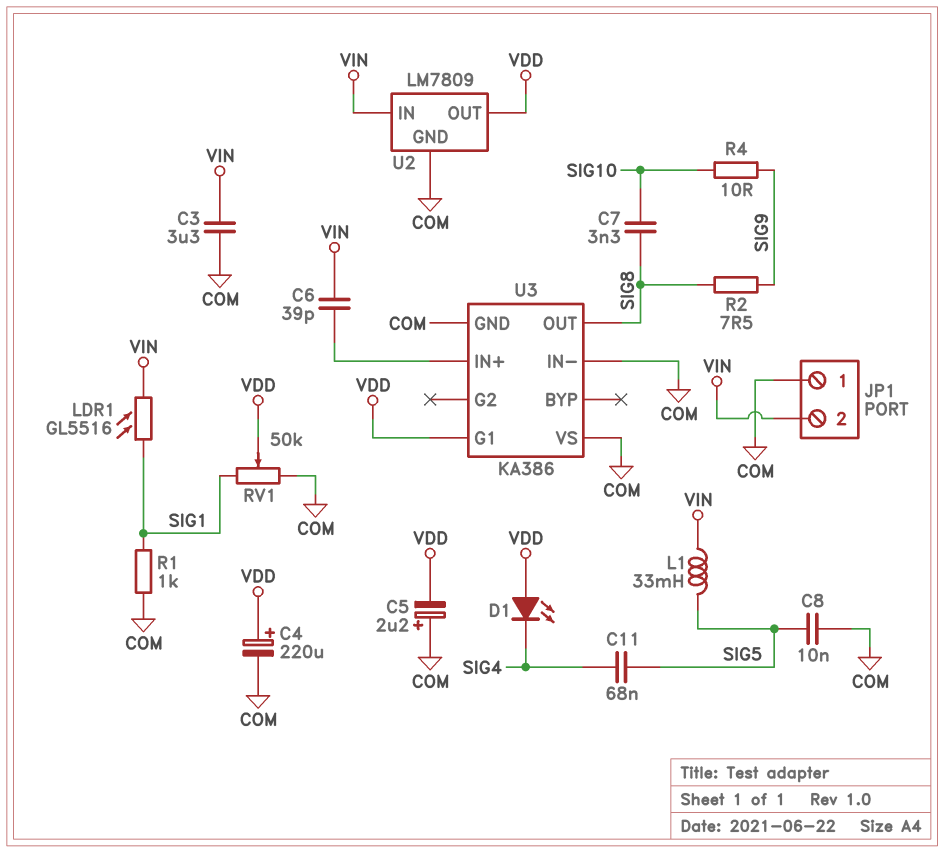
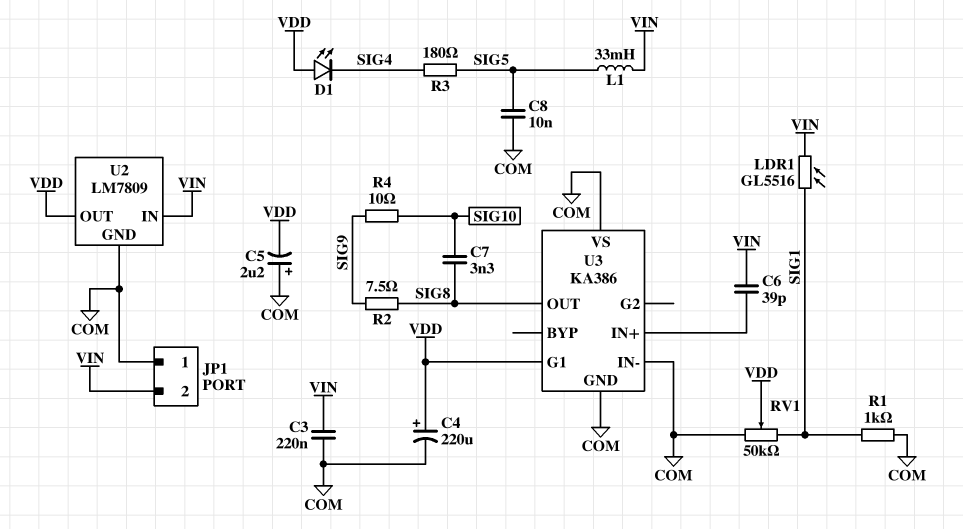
C3: 3.3uF (COM, VIN) -> 220nF (COM, VIN)
C11: 68nF (SIG4, SIG5) -> none
R3: none -> 180 (SIG4, SIG5)

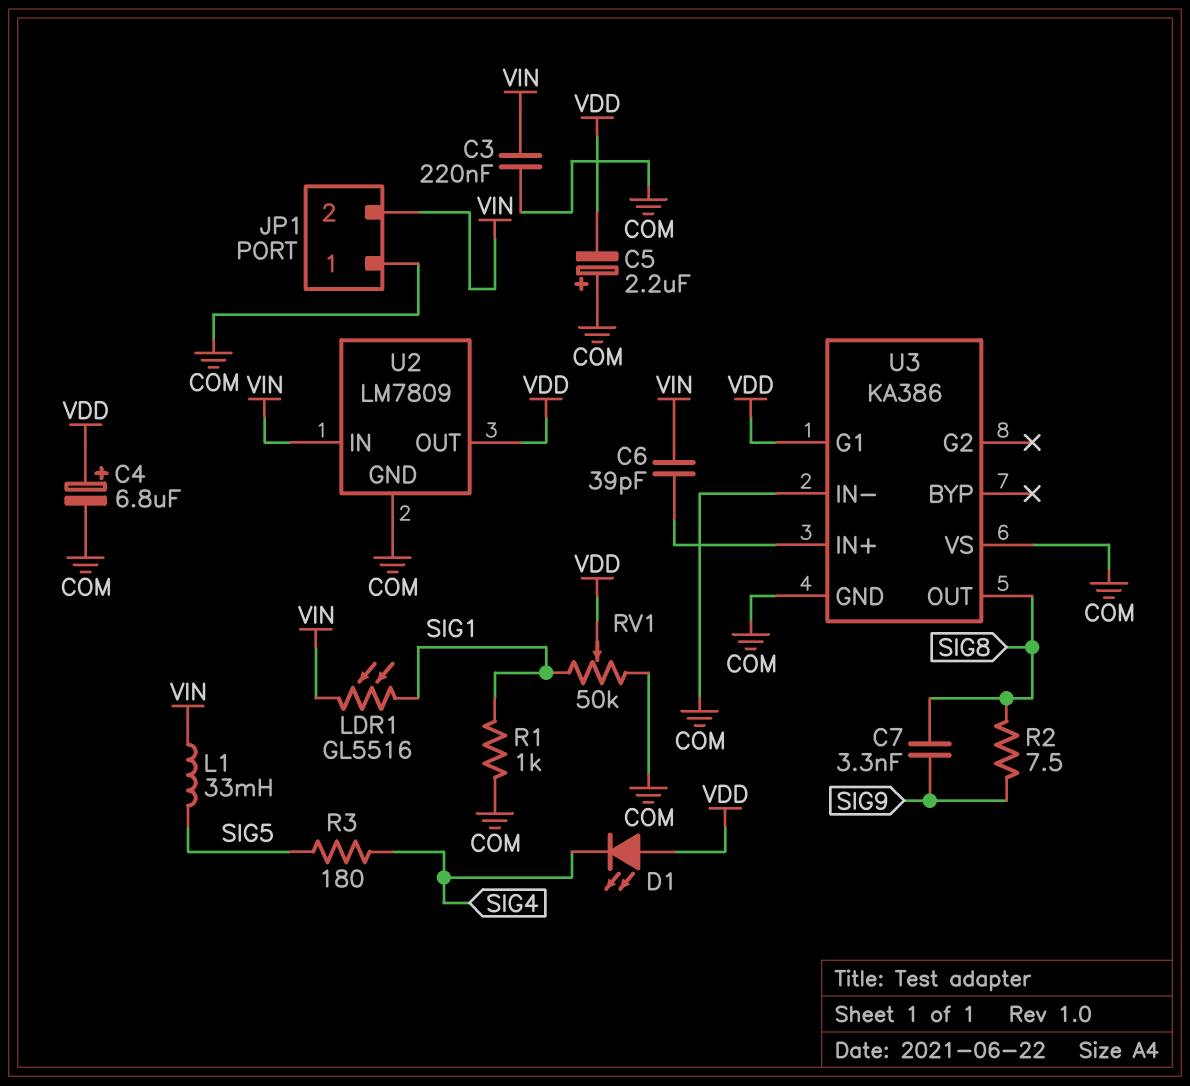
C4: 220uF (plus VDD, minus COM) -> 6.8uF (plus VDD, minus COM)
C7: 3.3nF (SIG8, SIG10) -> 3.3nF (SIG8, SIG9)
C8: 10nF (COM, SIG5) -> none
R4: 10 (SIG9, SIG10) -> none

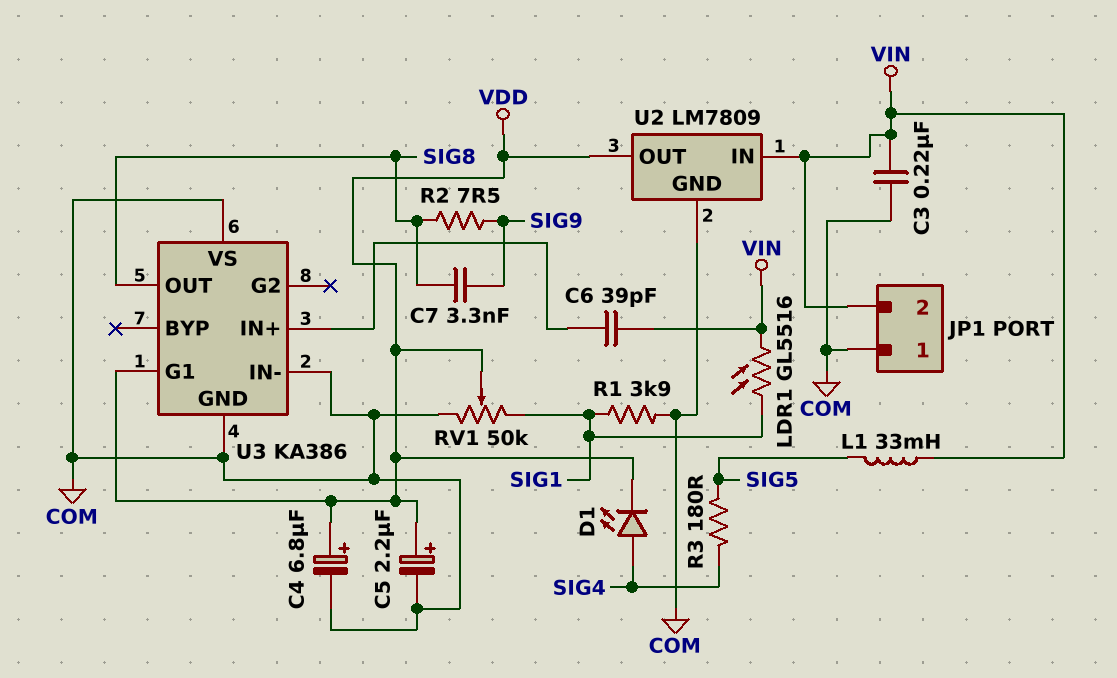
C5: 2.2uF (plus COM, minus VDD) -> 2.2uF (plus VDD, minus COM)
D1: LED (A VDD, K SIG4) -> LED (A SIG4, K VDD)
R1: 1k (COM, SIG1) -> 3.9k (COM, SIG1)

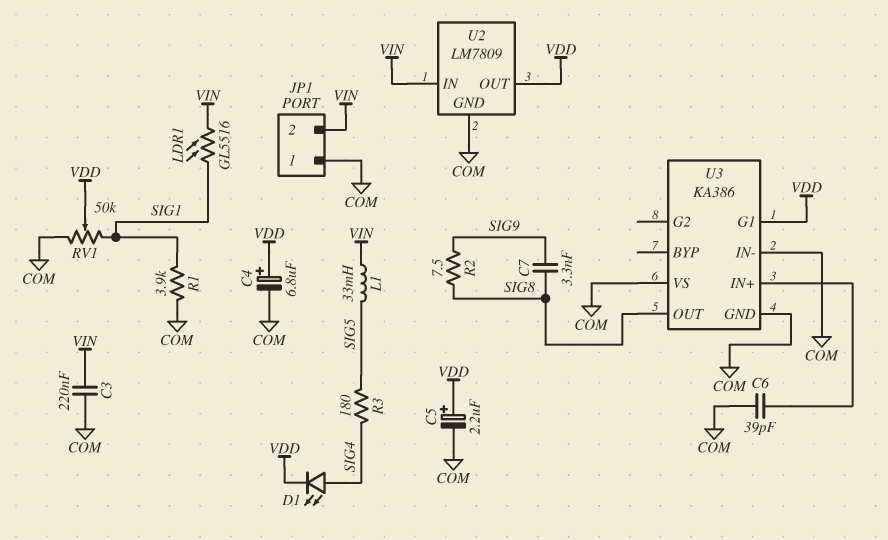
C6: 39pF (U3/IN+, VIN) -> 39pF (COM, U3/IN+)

